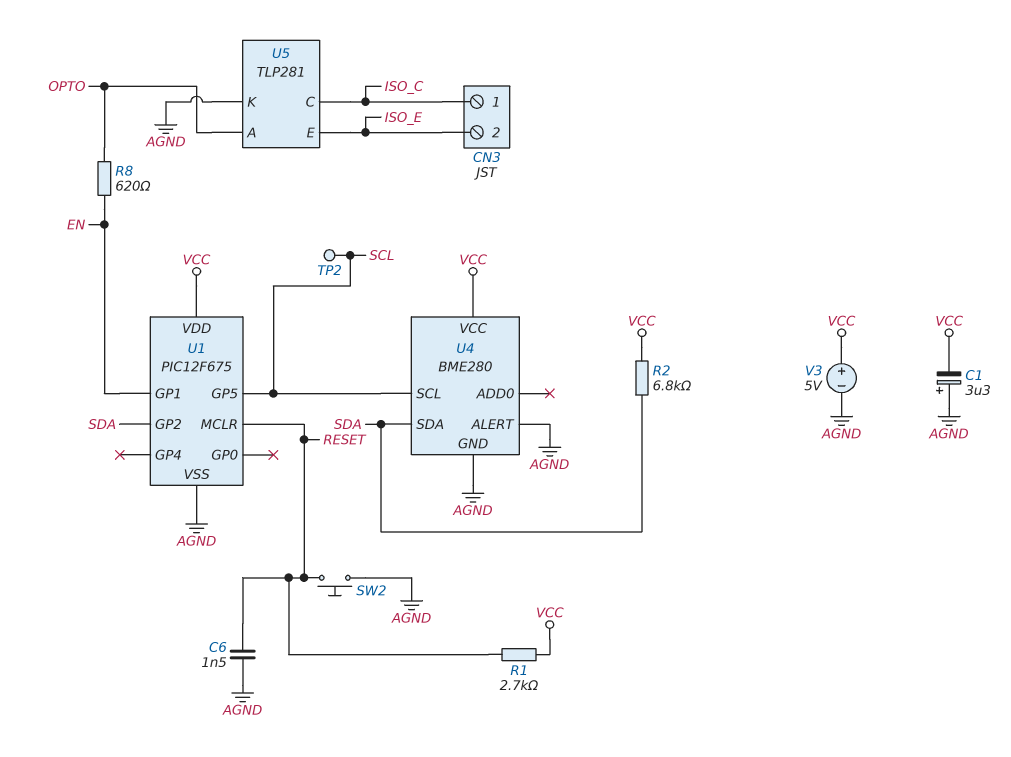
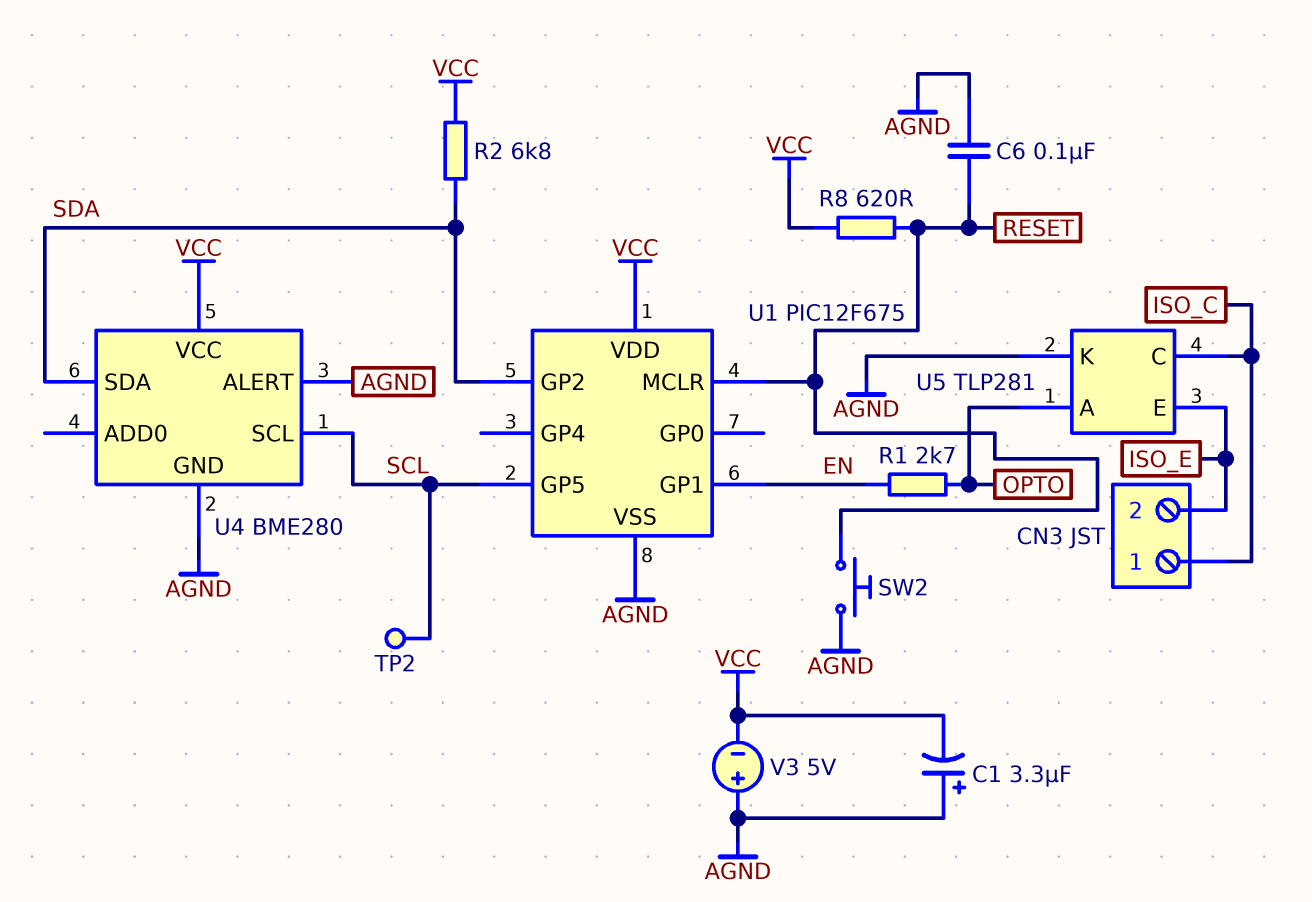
C6: 1.5nF (AGND, RESET) -> 100nF (AGND, RESET)
R1: 2.7k (RESET, VCC) -> 2.7k (EN, OPTO)
R8: 620 (EN, OPTO) -> 620 (RESET, VCC)
V3: 5V (plus VCC, minus AGND) -> 5V (plus AGND, minus VCC)

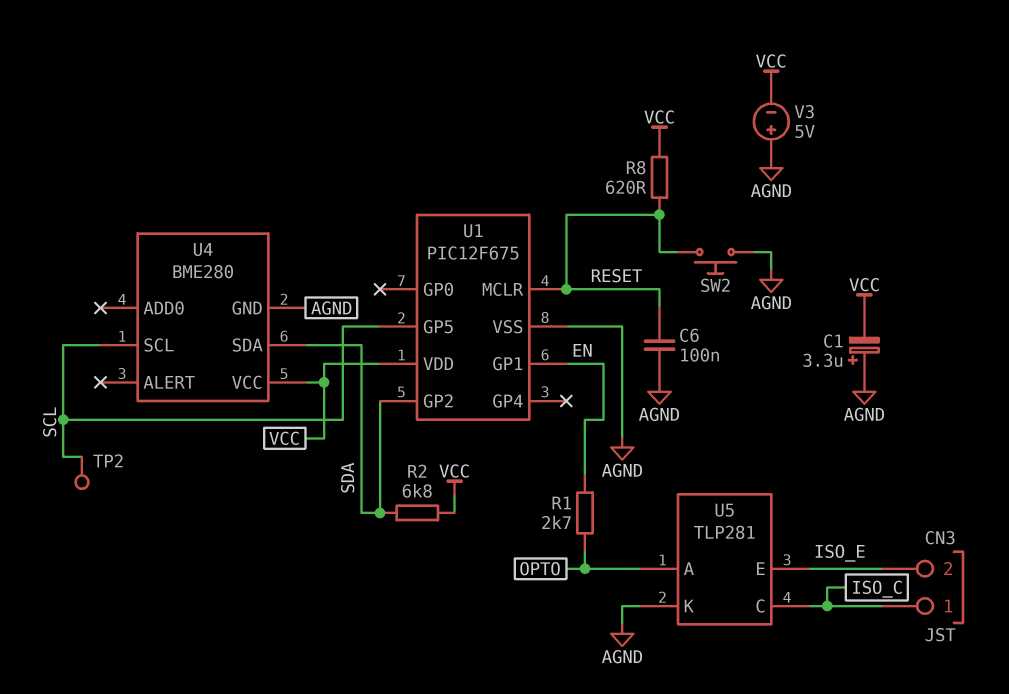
U4 pin ALERT: AGND -> none

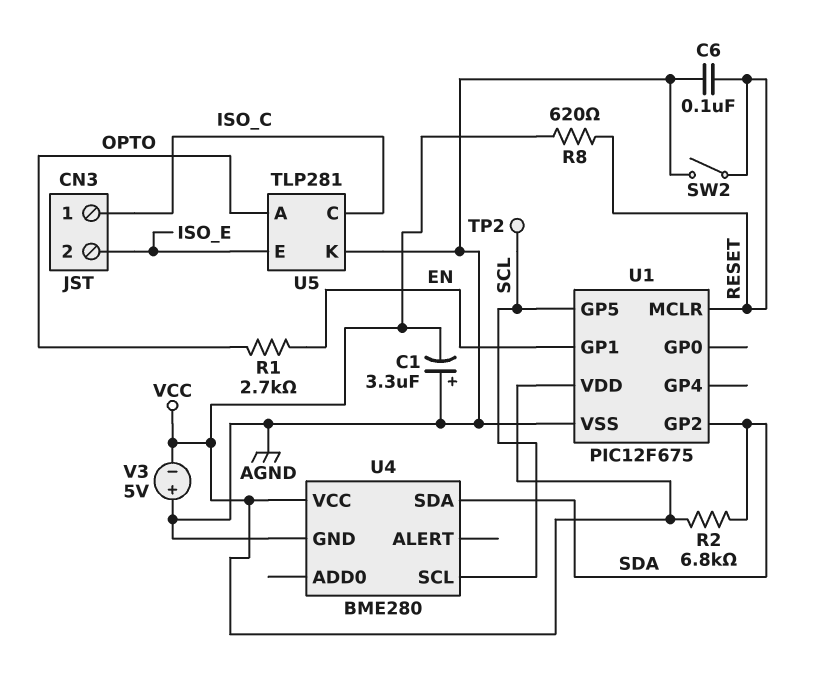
SW2: button (AGND, RESET) -> switch (AGND, RESET)

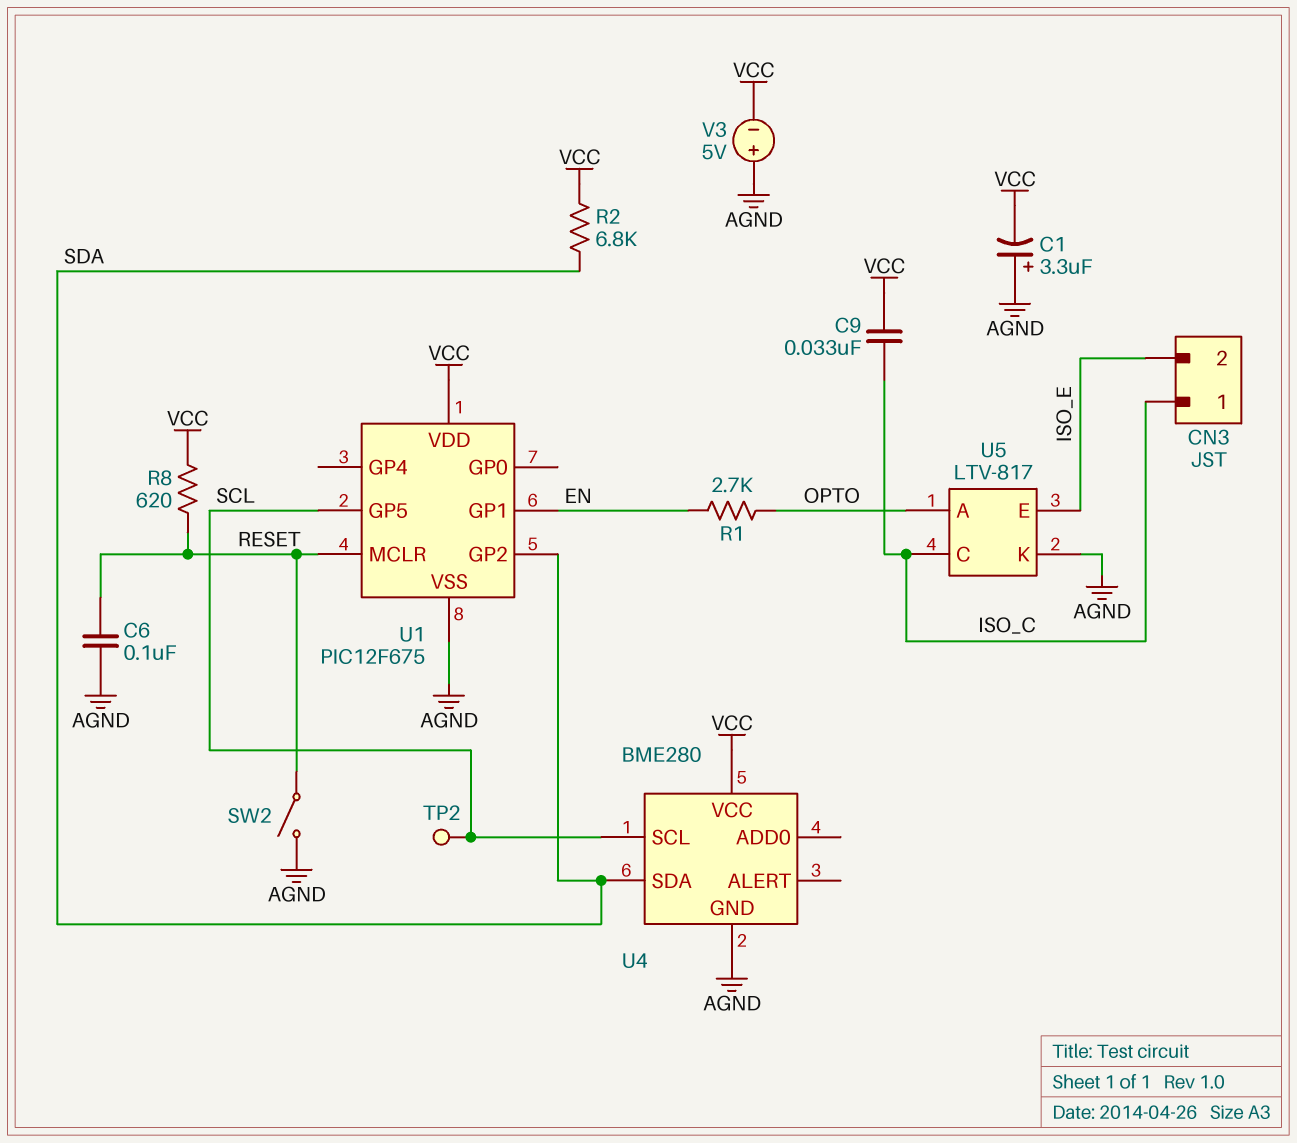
C9: none -> 33nF (ISO_C, VCC)
U5: TLP281 -> LTV-817

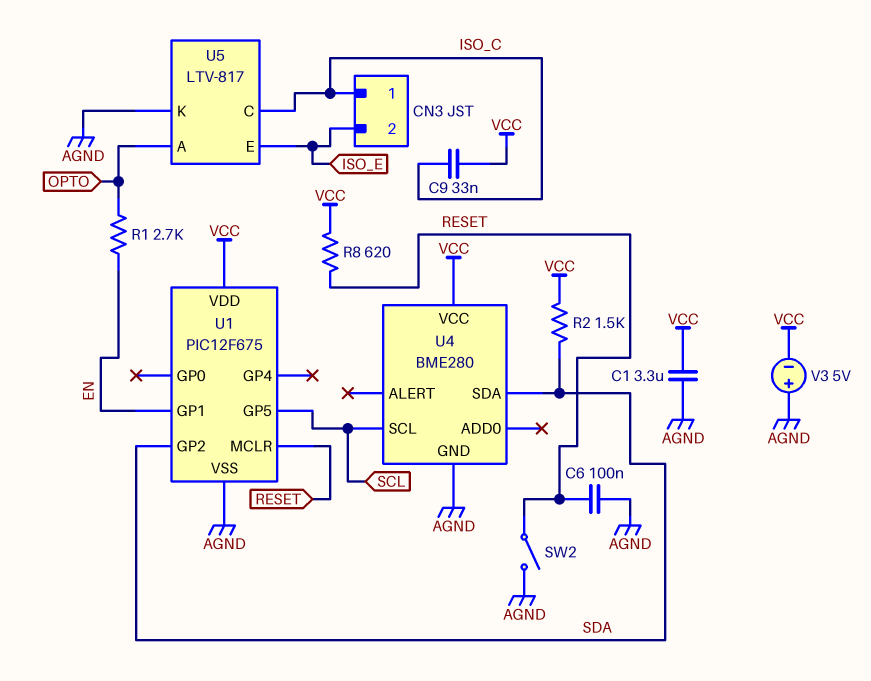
C1: 3.3uF (plus AGND, minus VCC) -> 3.3uF (AGND, VCC)
R2: 6.8k (SDA, VCC) -> 1.5k (SDA, VCC)
TP2: test point (SCL) -> none

